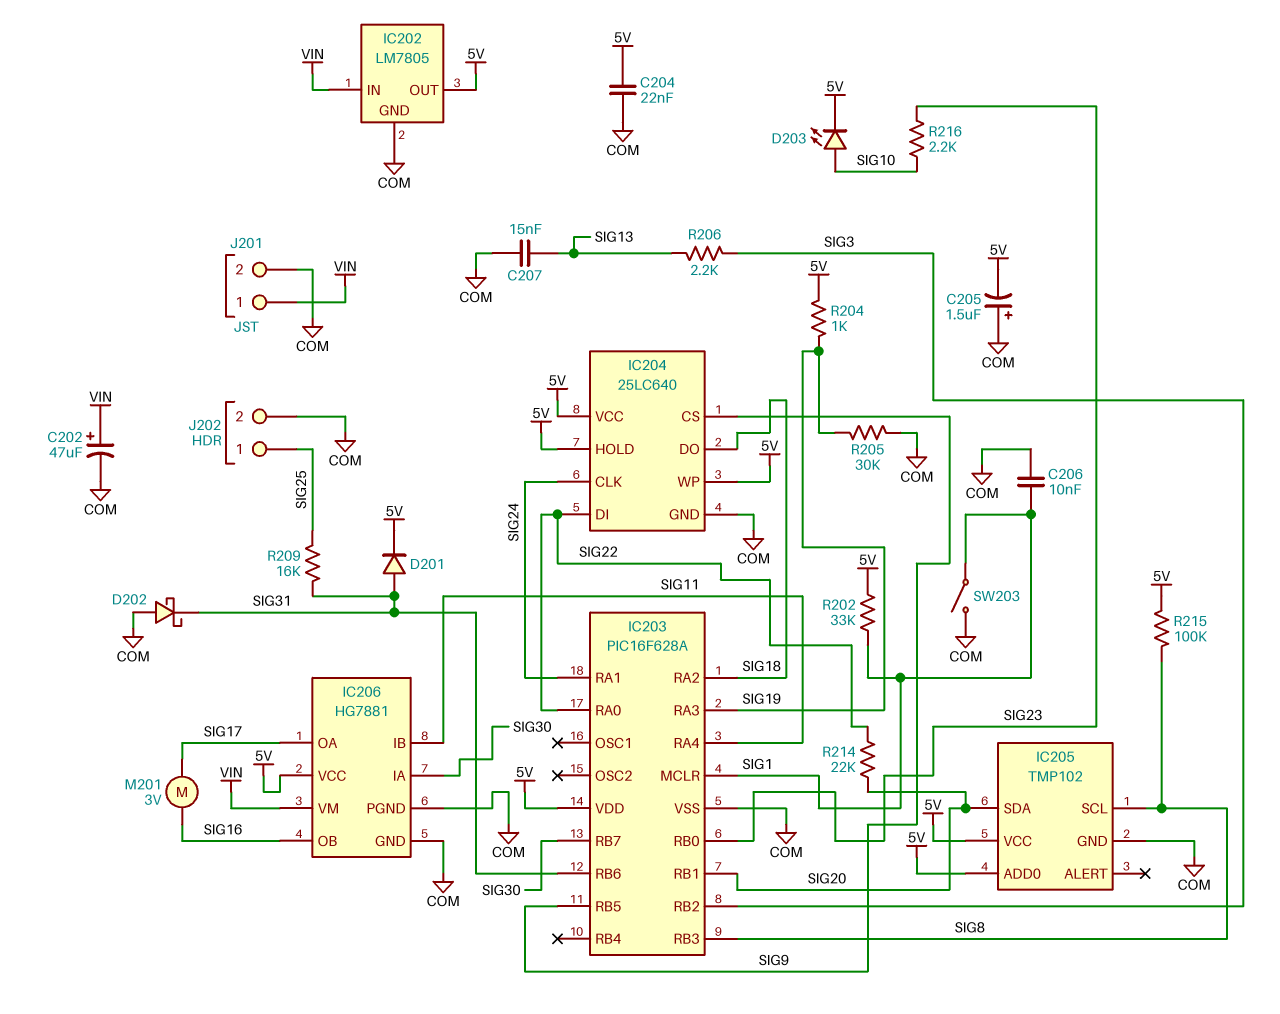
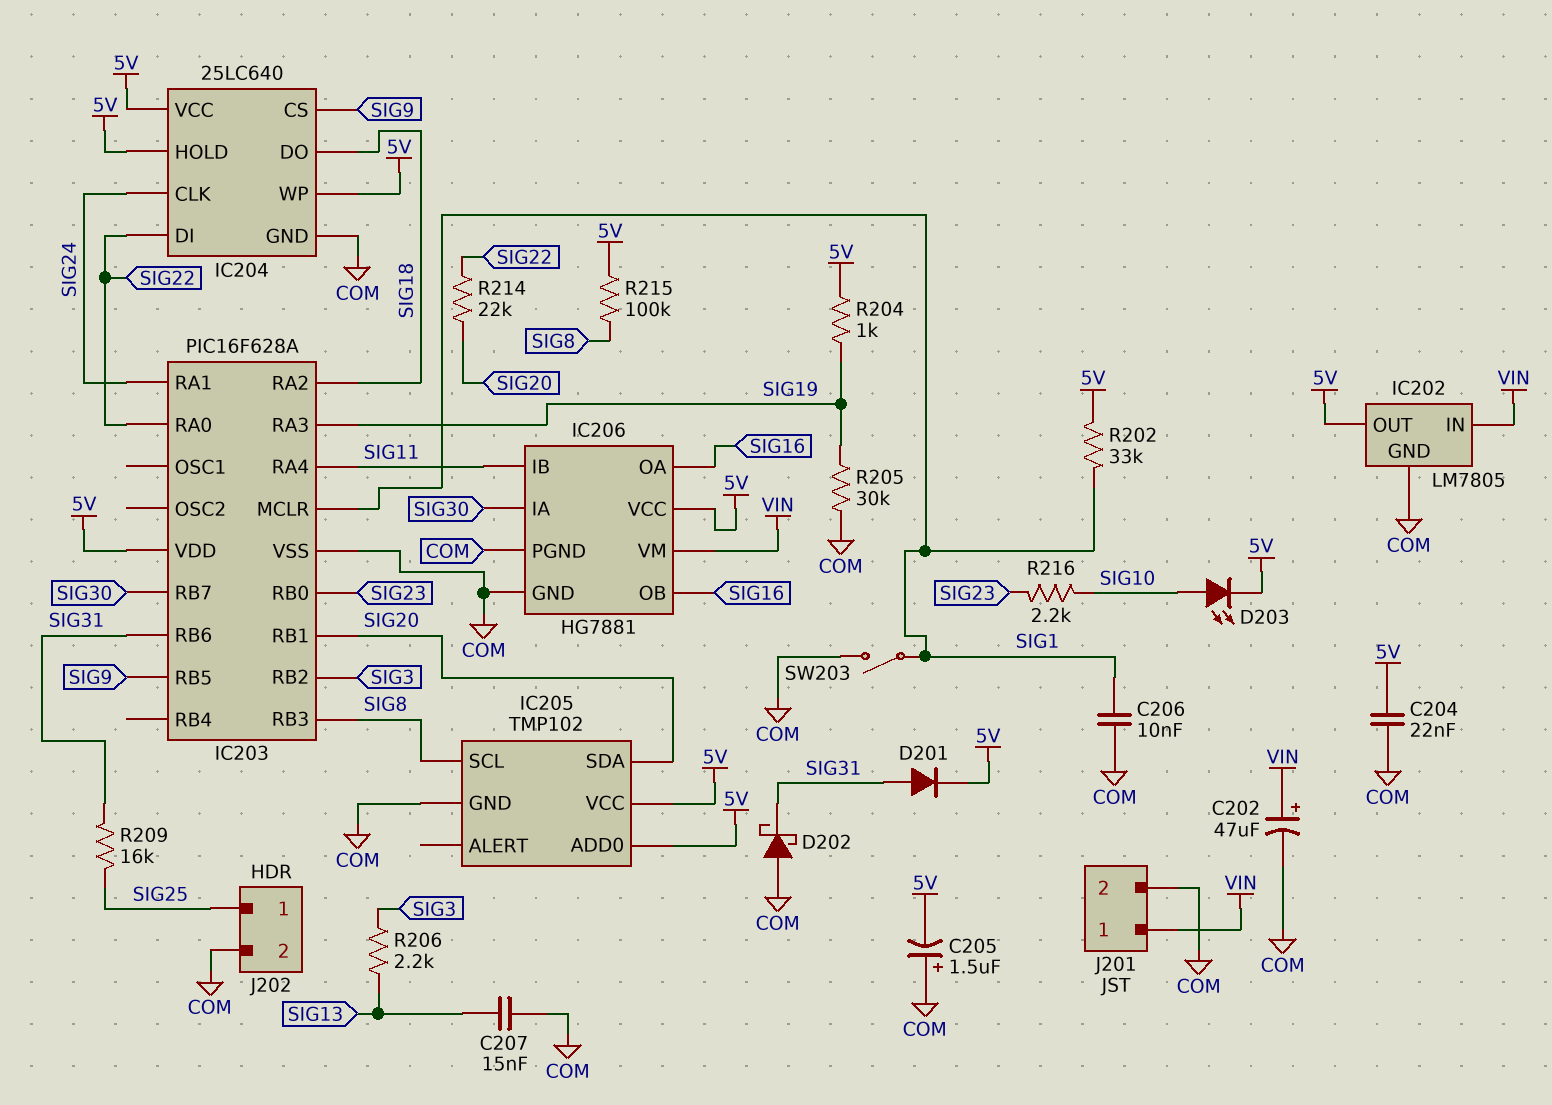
IC206 pin OA: SIG17 -> SIG16
M201: motor 3V (SIG16, SIG17) -> none

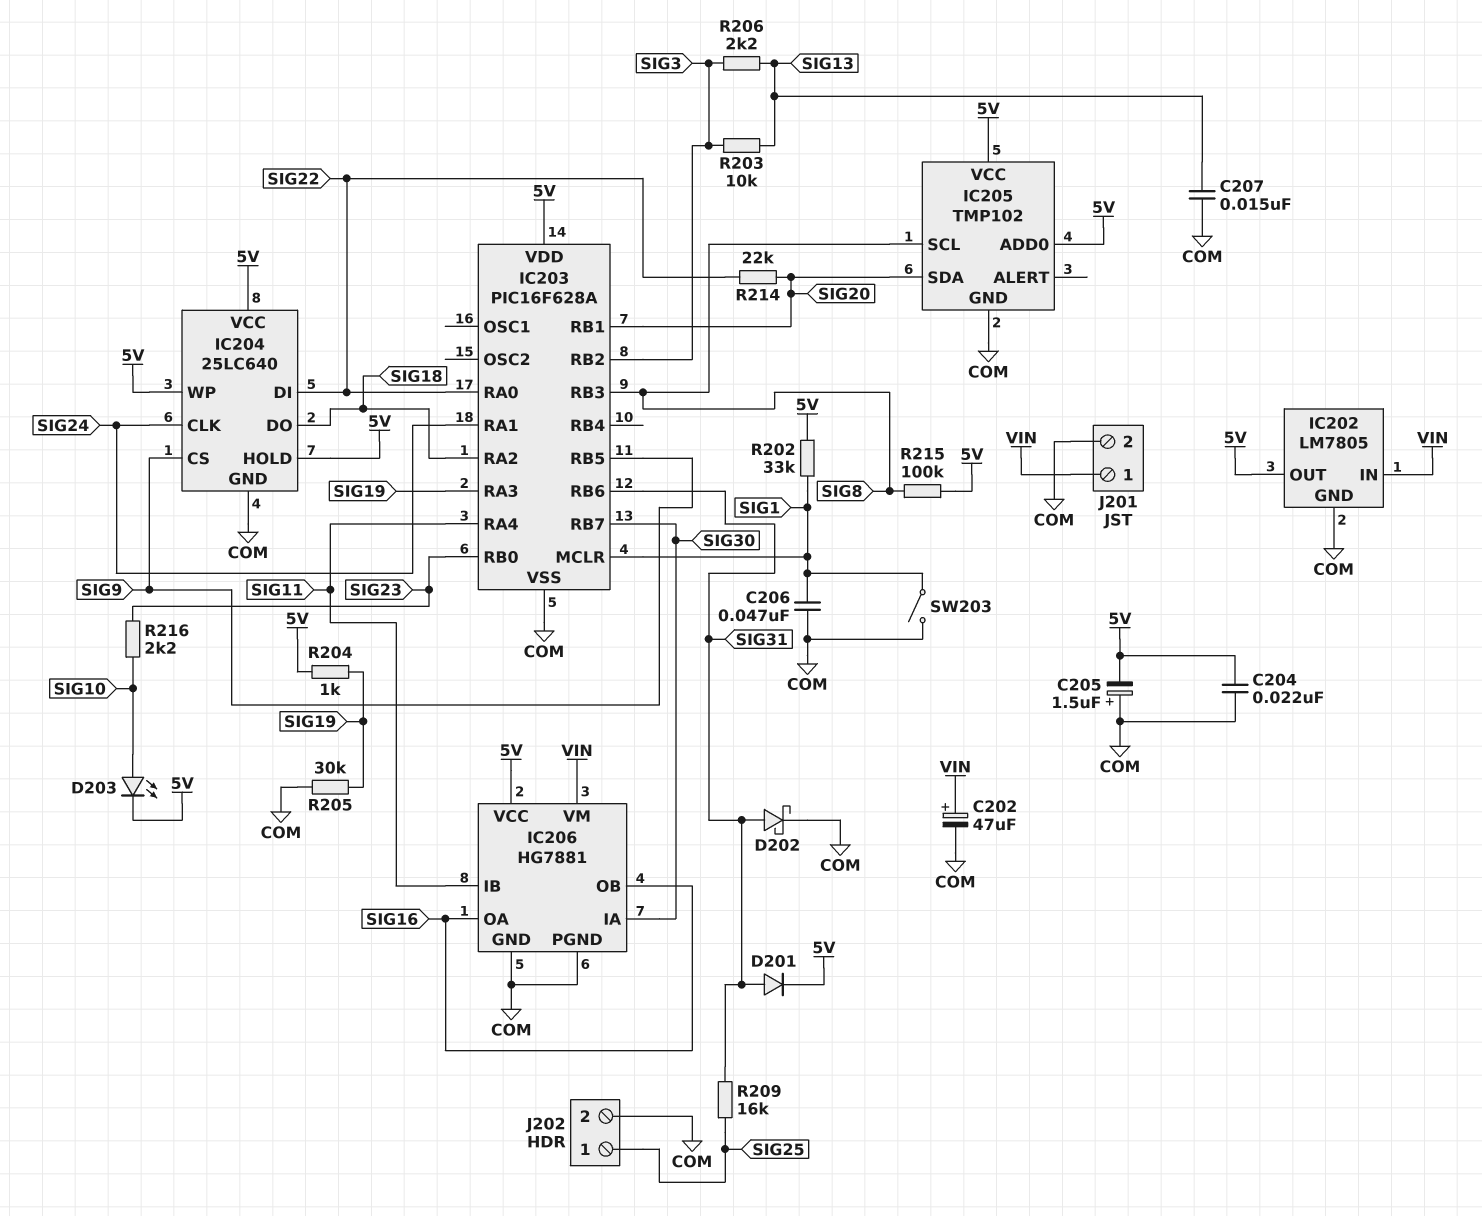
C206: 10nF (COM, SIG1) -> 47nF (COM, SIG1)
D202: schottky (A COM, K SIG31) -> schottky (A SIG31, K COM)
R203: none -> 10k (SIG3, SIG13)

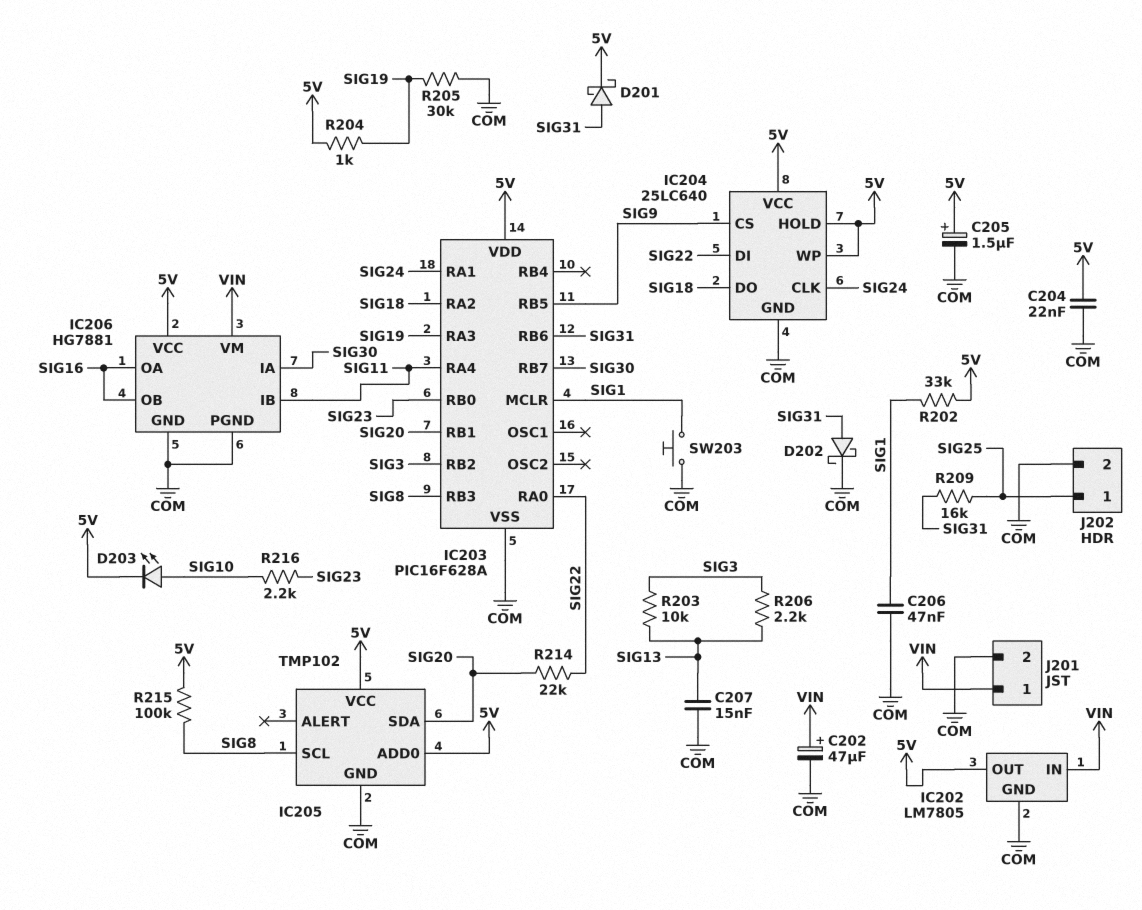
C205: 1.5uF (plus COM, minus 5V) -> 1.5uF (plus 5V, minus COM)
D201: diode (A SIG31, K 5V) -> schottky (A SIG31, K 5V)
SW203: switch (COM, SIG1) -> button (COM, SIG1)

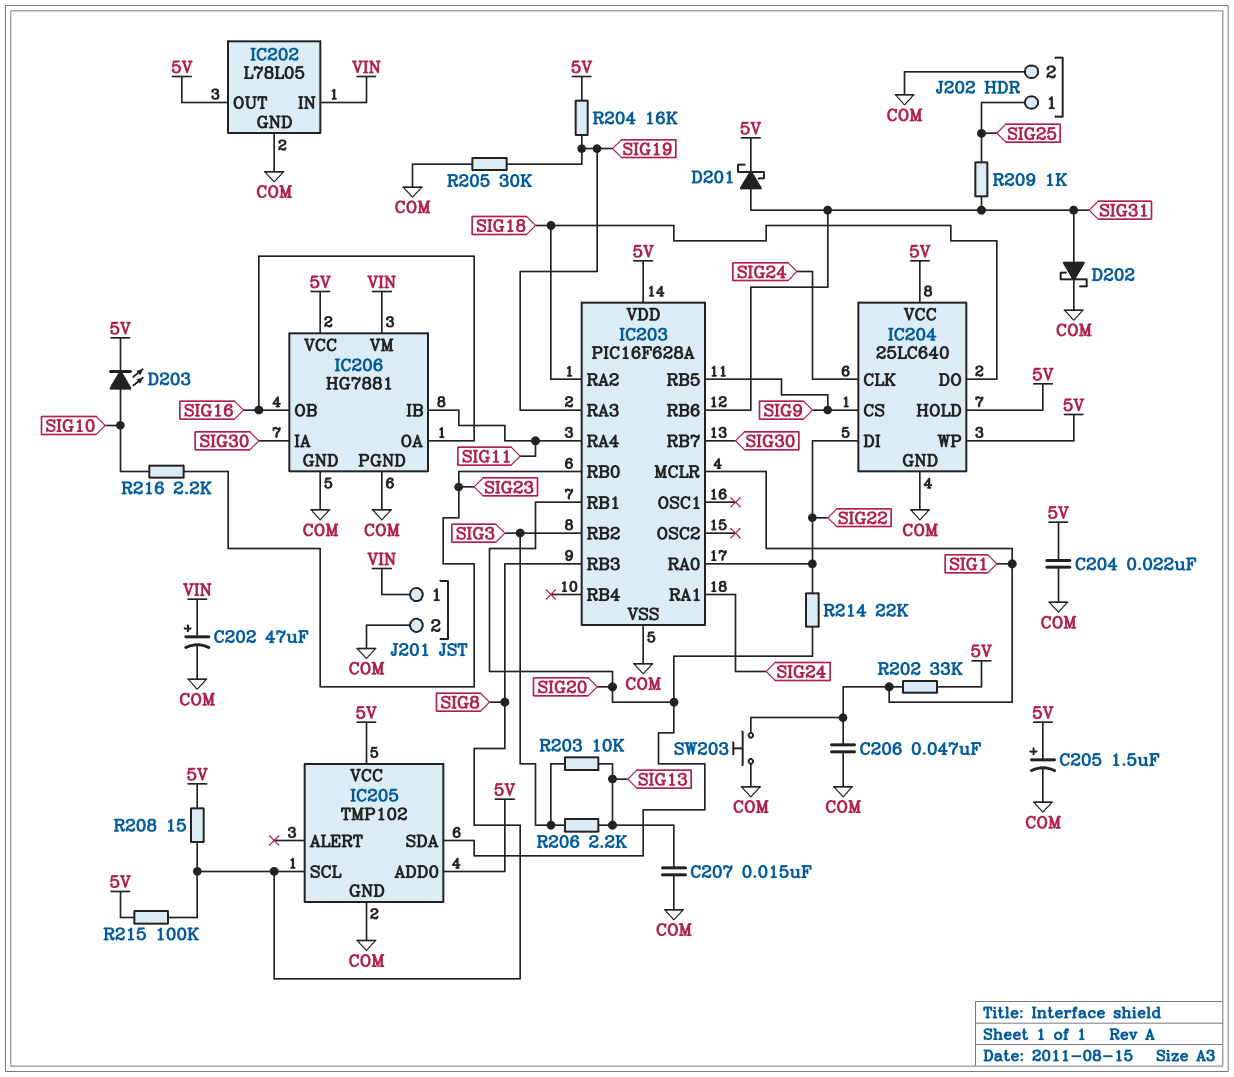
IC202: LM7805 -> L78L05
R204: 1k (5V, SIG19) -> 16k (5V, SIG19)
R208: none -> 15 (5V, SIG8)
R209: 16k (SIG25, SIG31) -> 1k (SIG25, SIG31)

